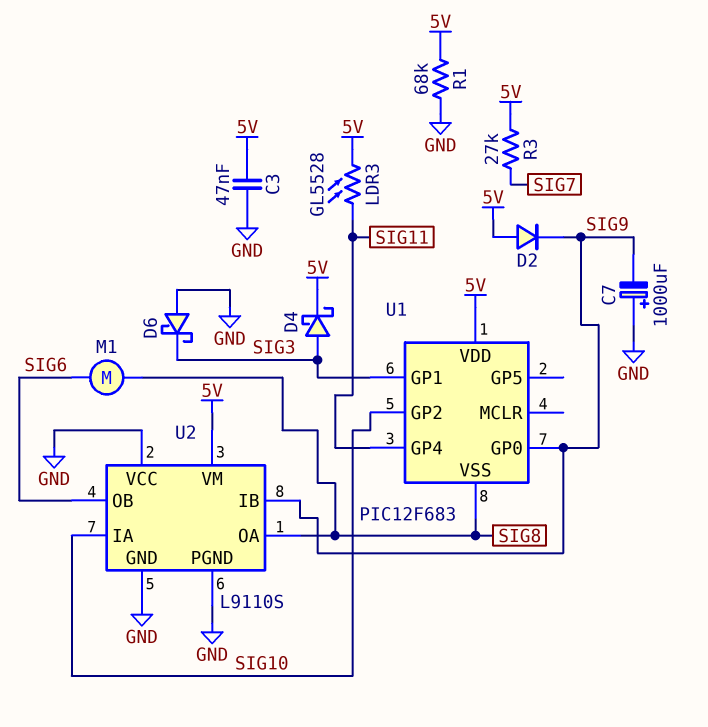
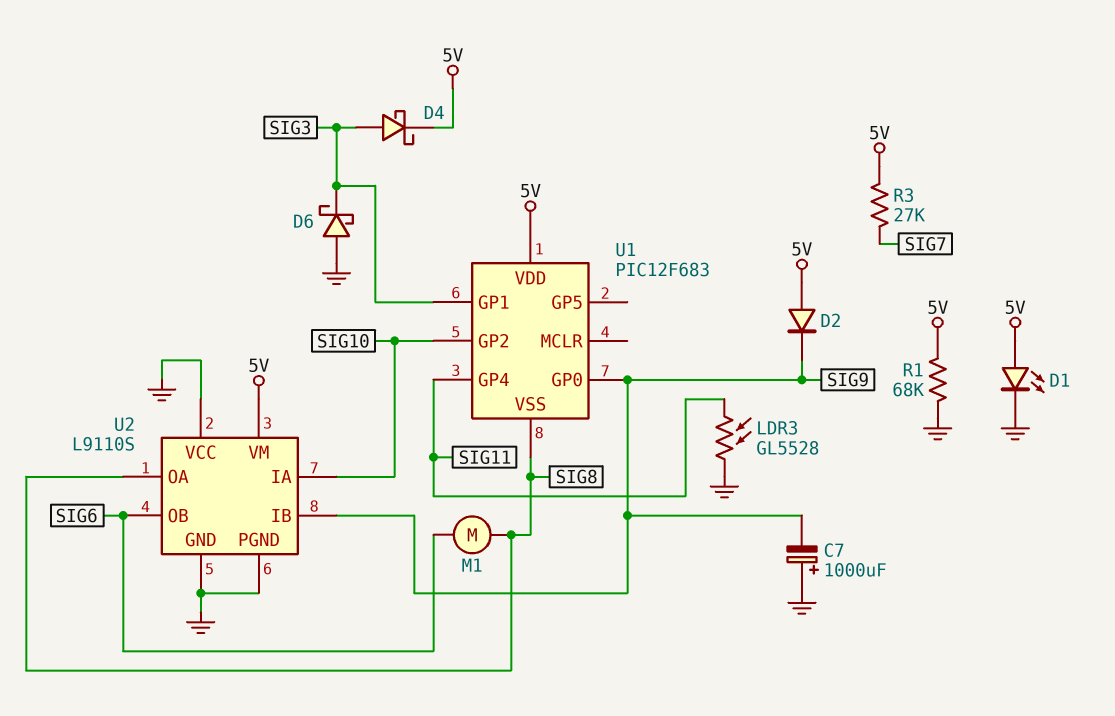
C3: 47nF (5V, GND) -> none
D1: none -> LED (A 5V, K GND)
LDR3: GL5528 (5V, SIG11) -> GL5528 (GND, SIG11)

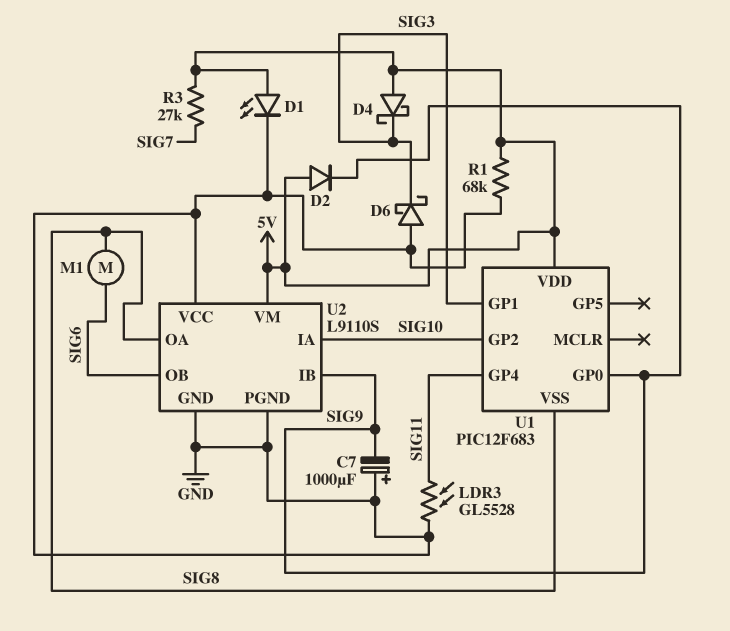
D4: schottky (A SIG3, K 5V) -> schottky (A 5V, K SIG3)

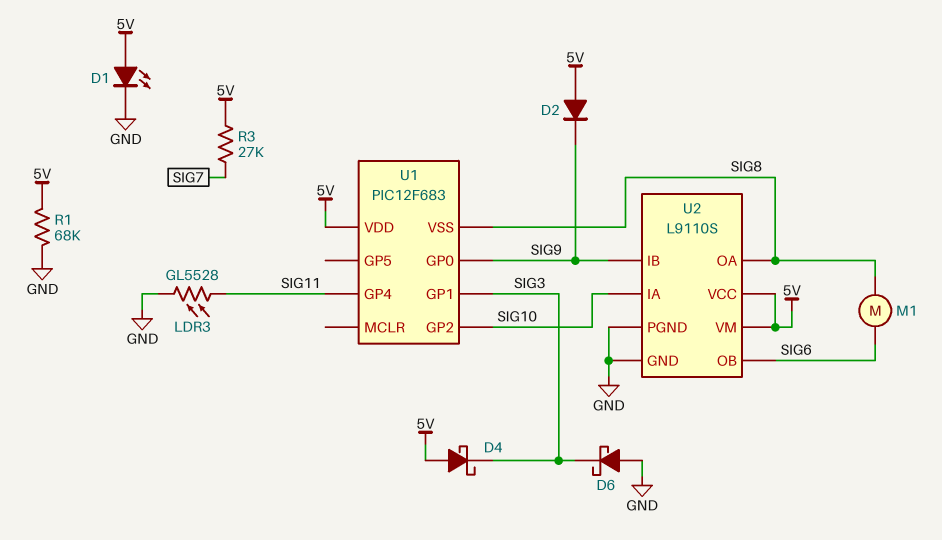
C7: 1000uF (plus GND, minus SIG9) -> none
U2 pin VCC: GND -> 5V

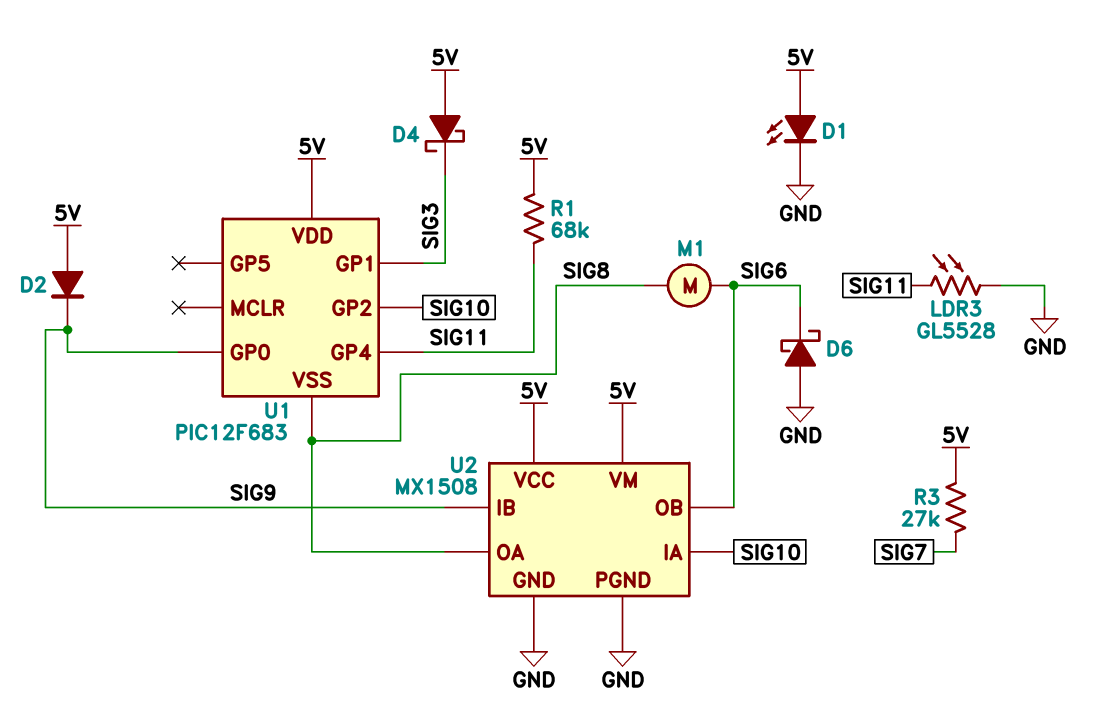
D6: schottky (A GND, K SIG3) -> schottky (A GND, K SIG6)
R1: 68k (5V, GND) -> 68k (5V, SIG11)
U2: L9110S -> MX1508

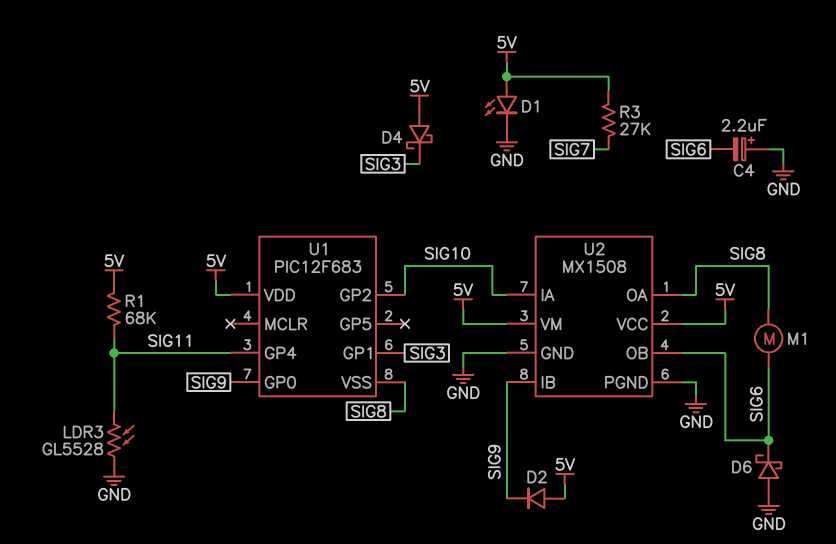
C4: none -> 2.2uF (plus GND, minus SIG6)

